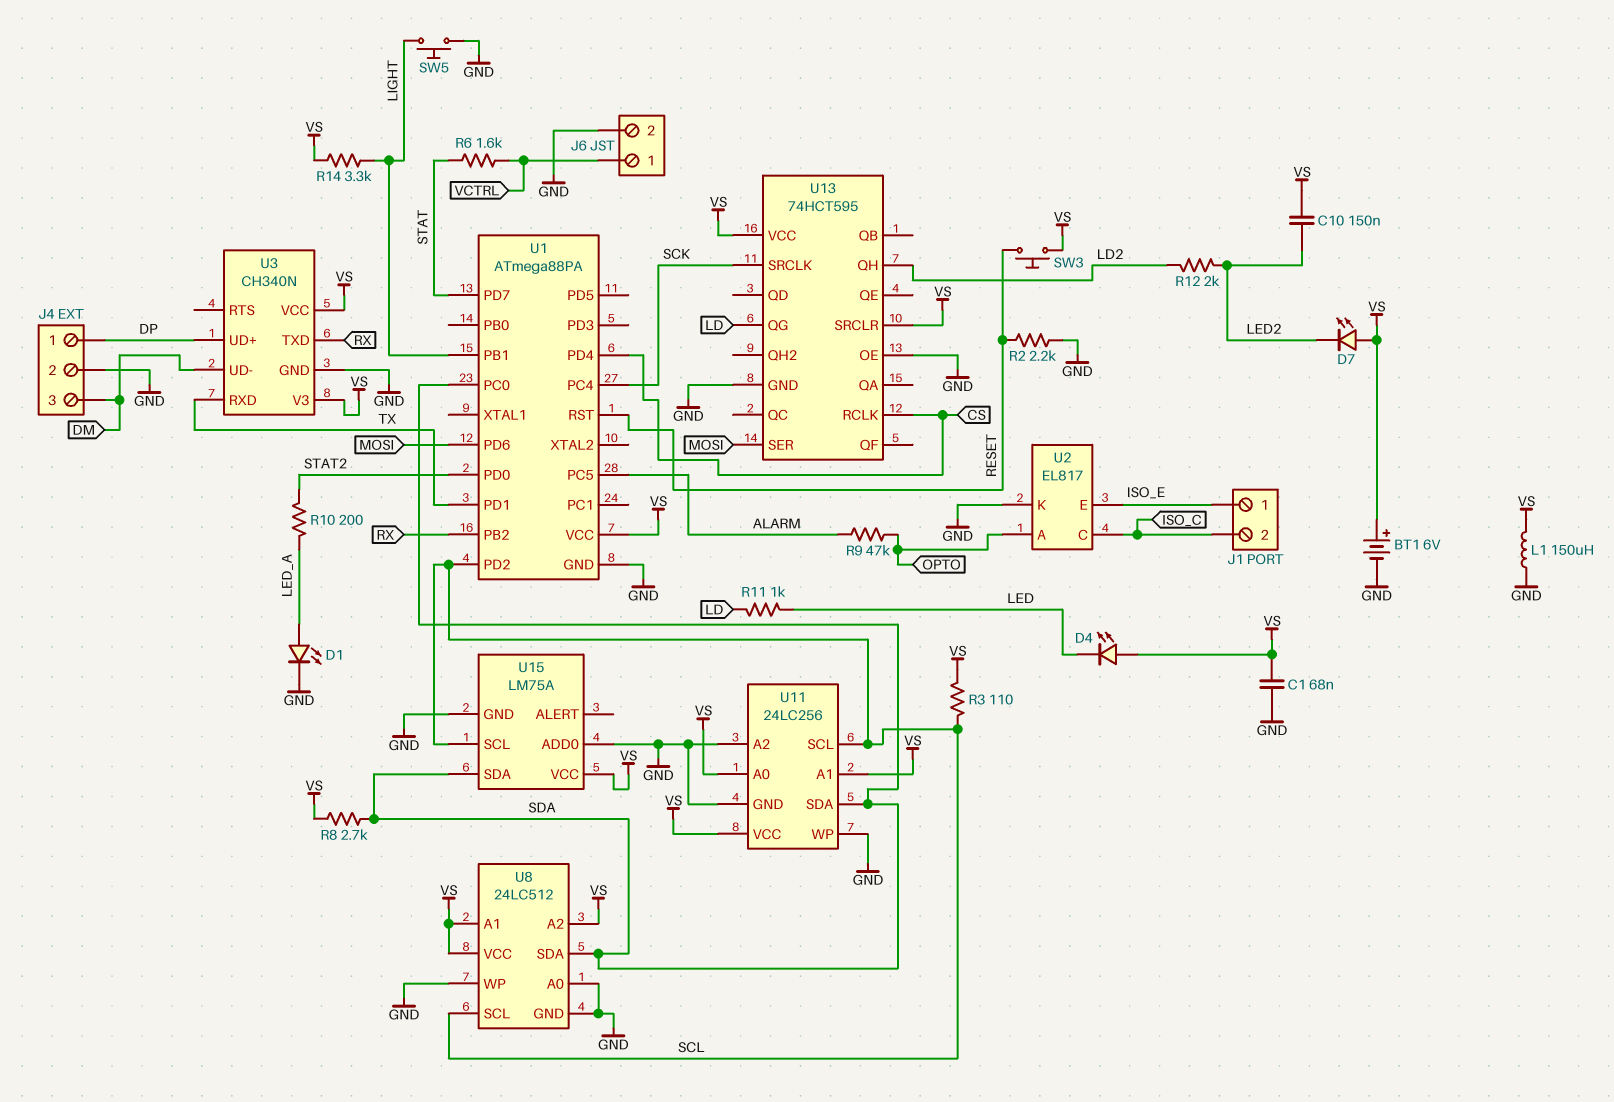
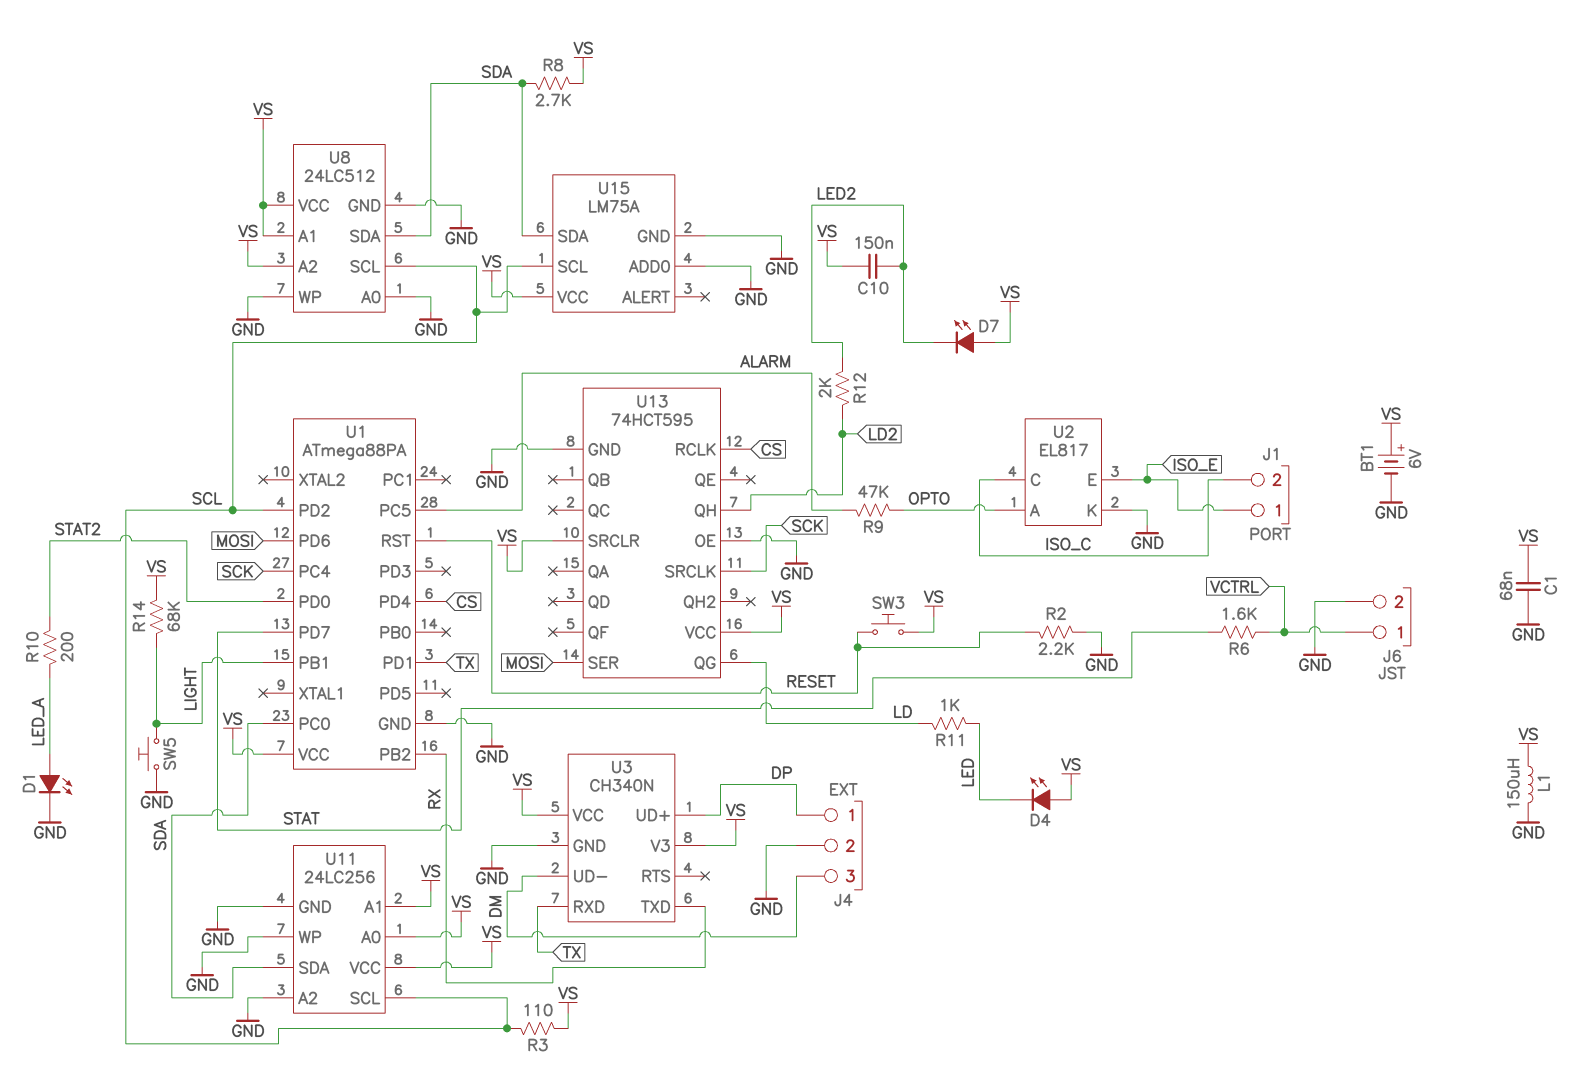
R14: 3.3k (LIGHT, VS) -> 68k (LIGHT, VS)

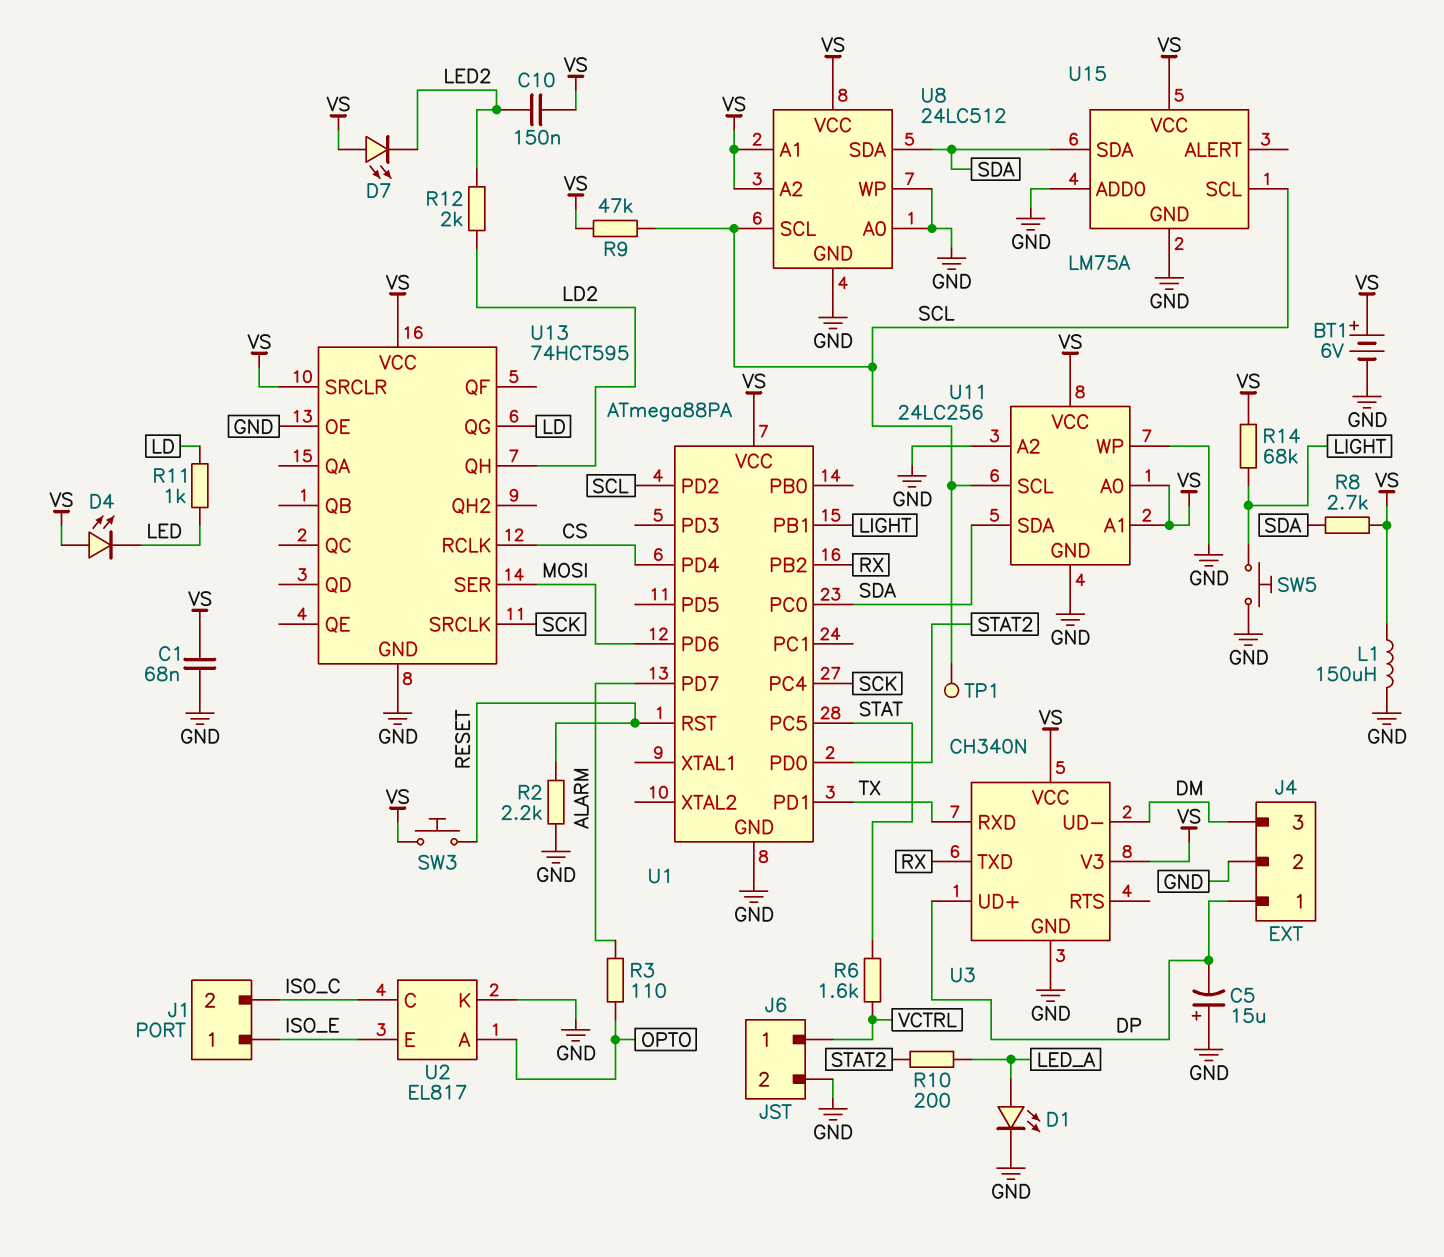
C5: none -> 15uF (plus GND, minus DP)
R3: 110 (SCL, VS) -> 110 (ALARM, OPTO)
R9: 47k (ALARM, OPTO) -> 47k (SCL, VS)
TP1: none -> test point (SCL)
U1 pin PC5: ALARM -> STAT
U1 pin PD7: STAT -> ALARM

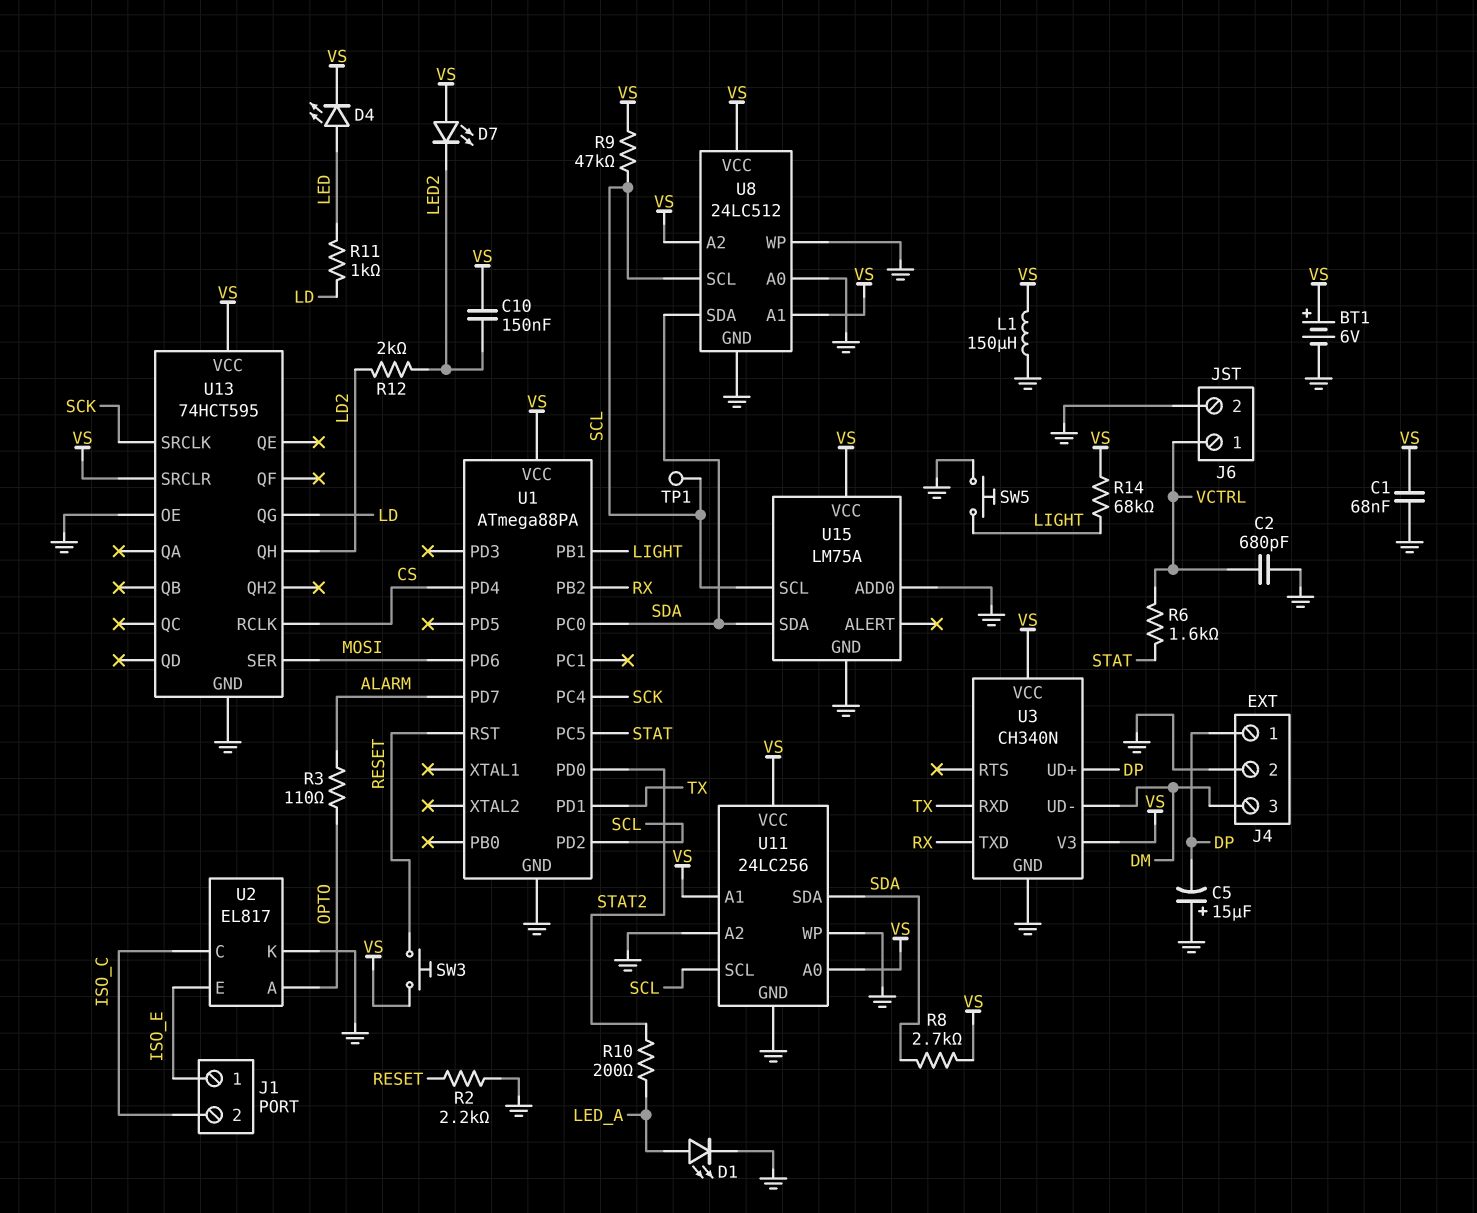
C2: none -> 680pF (GND, VCTRL)
D4: LED (A VS, K LED) -> LED (A LED, K VS)

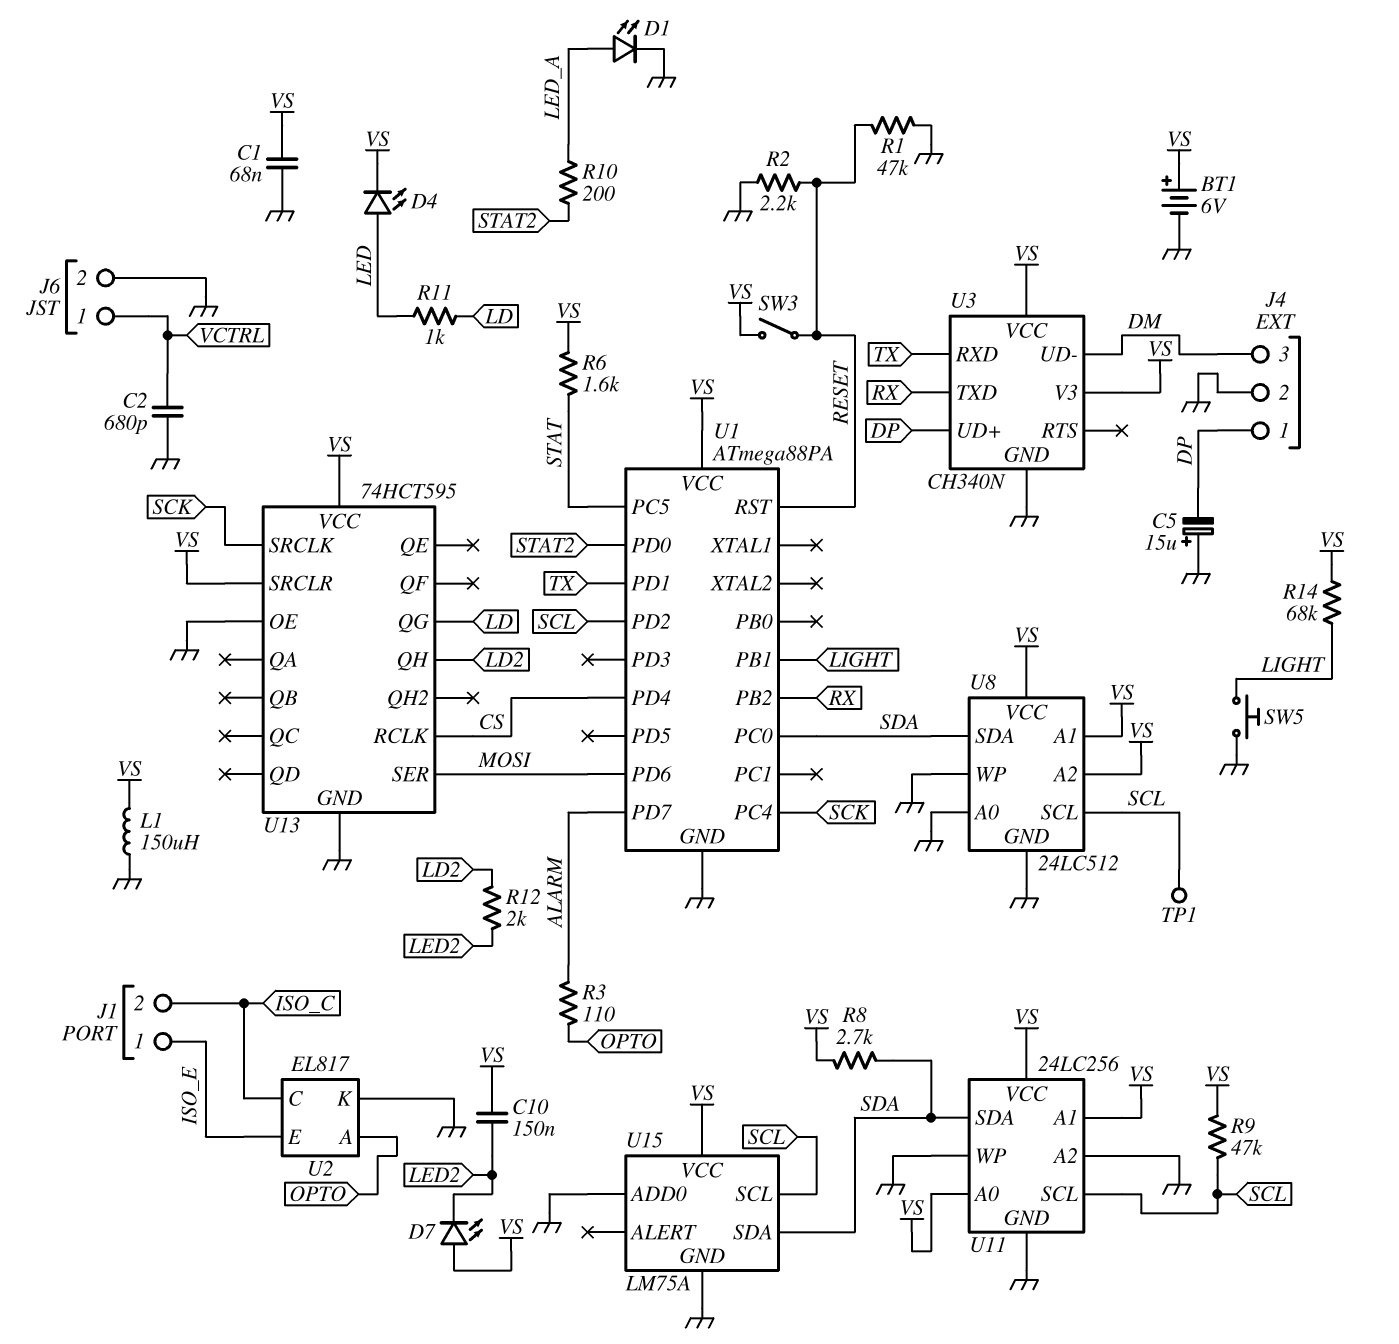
R1: none -> 47k (GND, RESET)
R6: 1.6k (STAT, VCTRL) -> 1.6k (STAT, VS)
SW3: button (RESET, VS) -> switch (RESET, VS)

